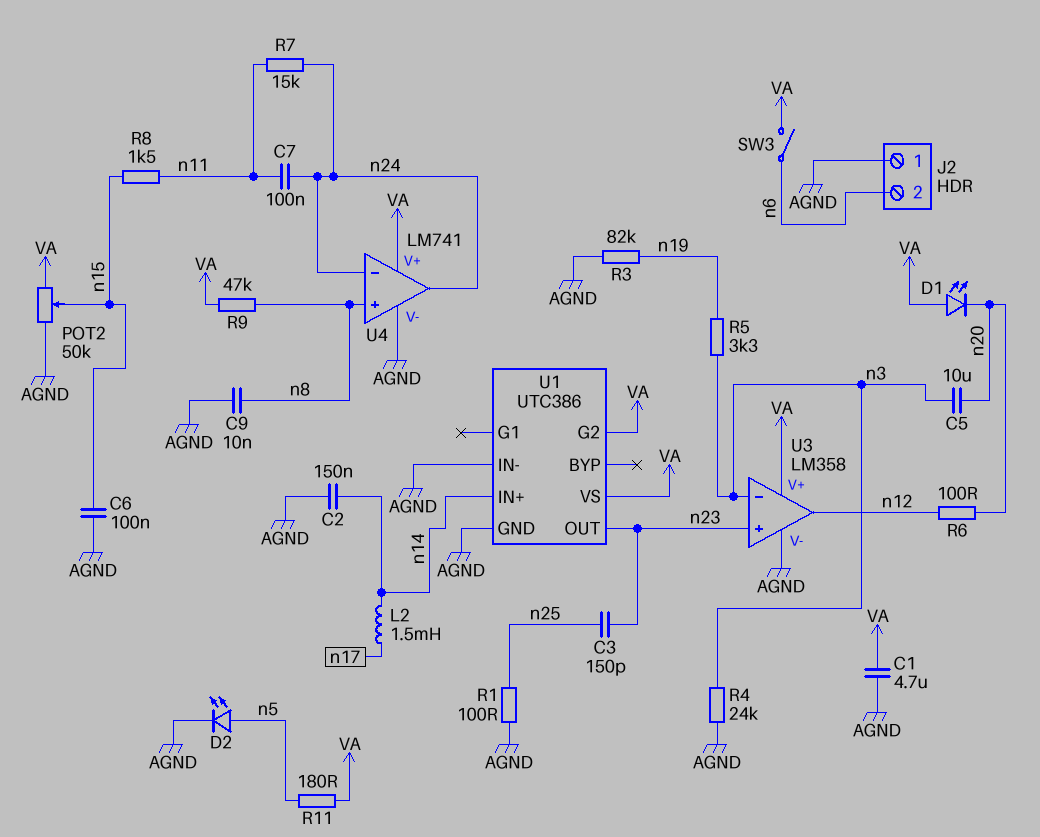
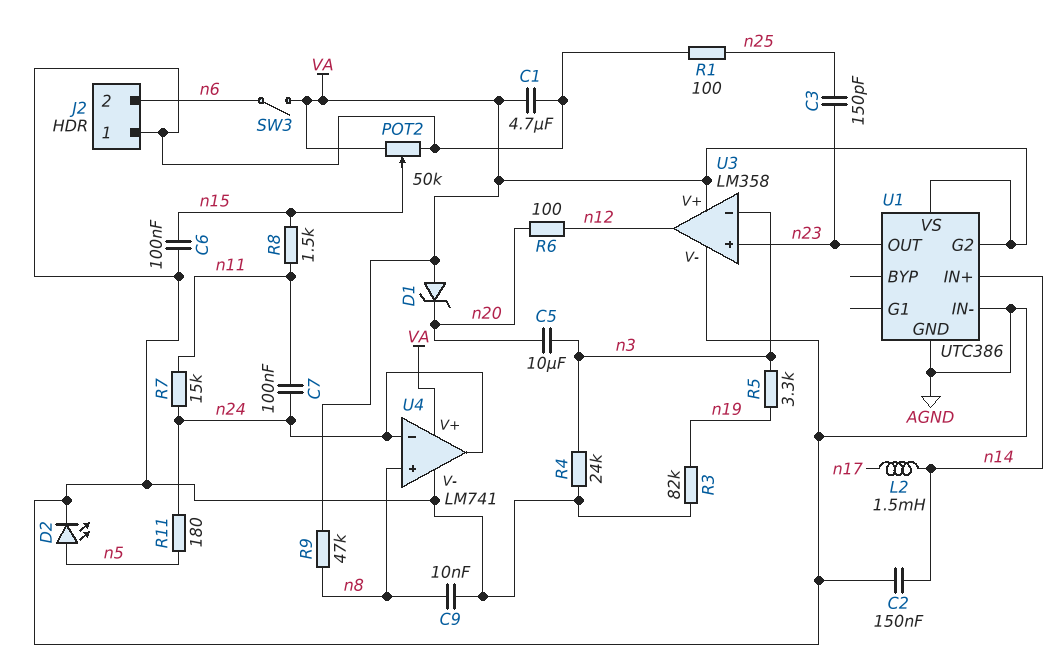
D1: LED (A VA, K n20) -> zener (A VA, K n20)
R11: 180 (VA, n5) -> 180 (n5, n24)

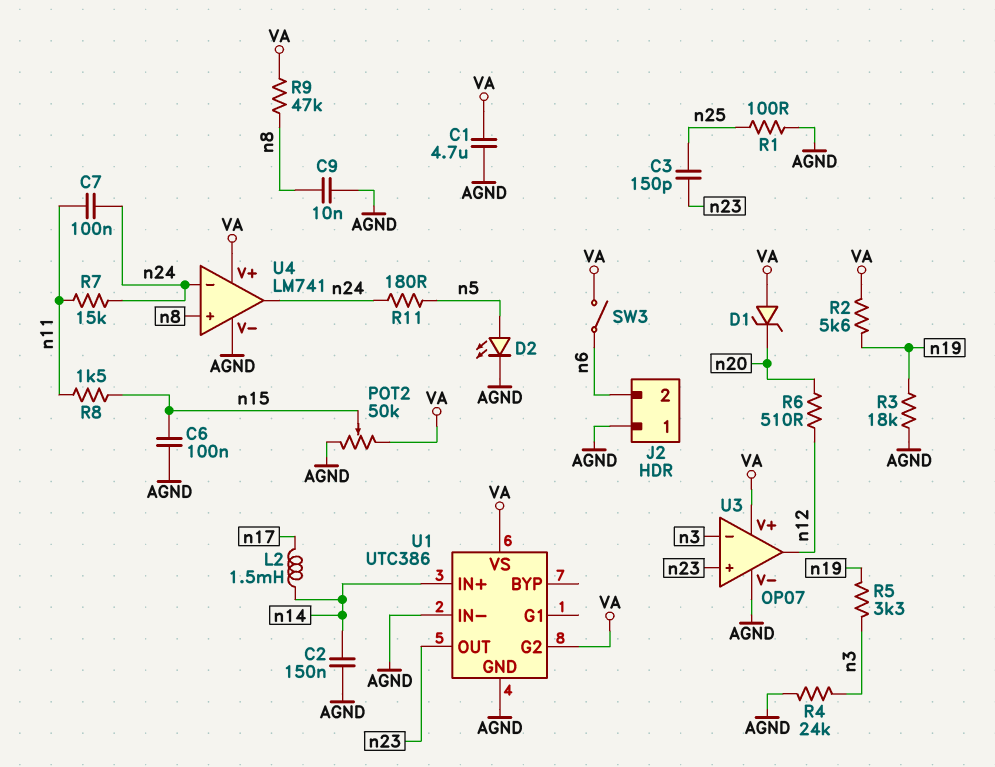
C5: 10uF (n3, n20) -> none
R2: none -> 5.6k (VA, n19)
R3: 82k (AGND, n19) -> 18k (AGND, n19)
R6: 100 (n12, n20) -> 510 (n12, n20)
U3: LM358 -> OP07

